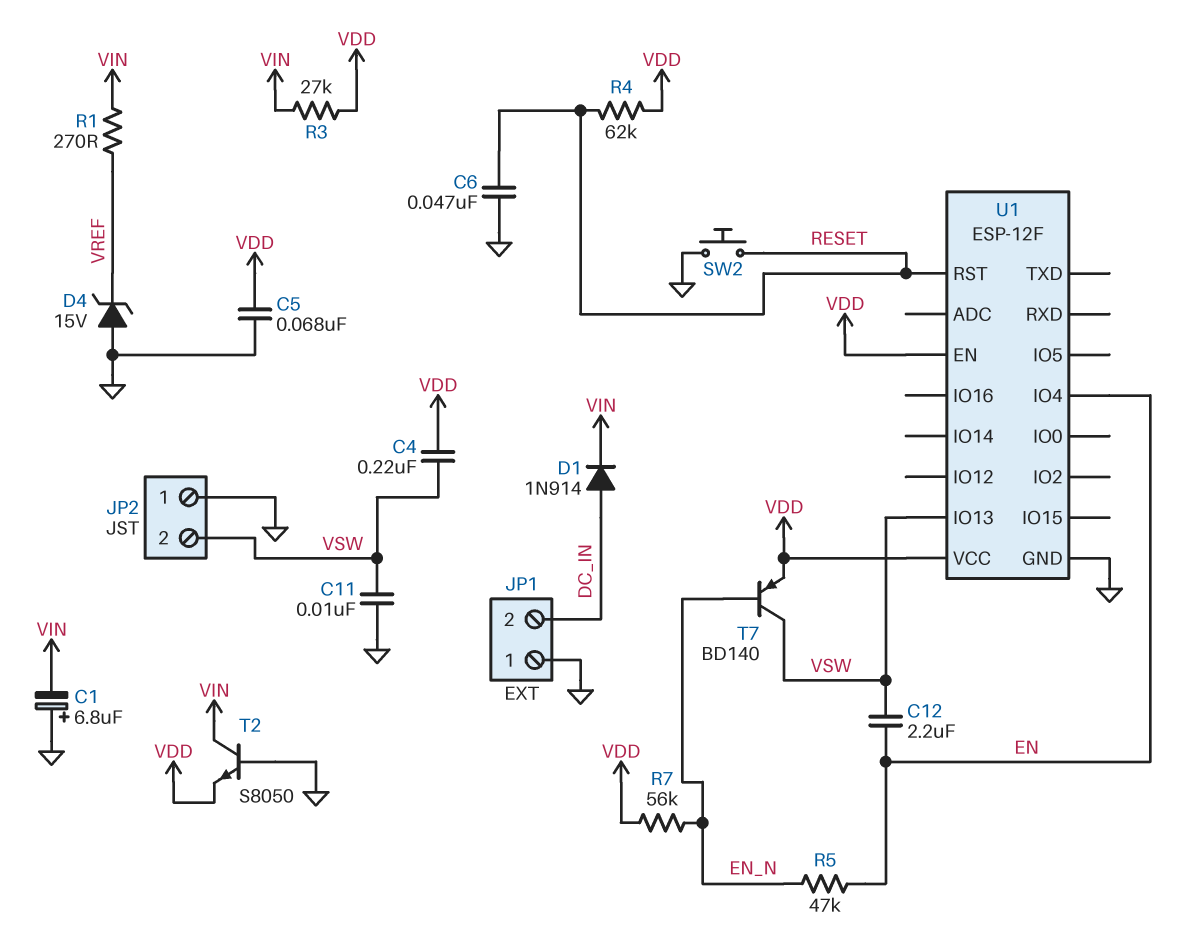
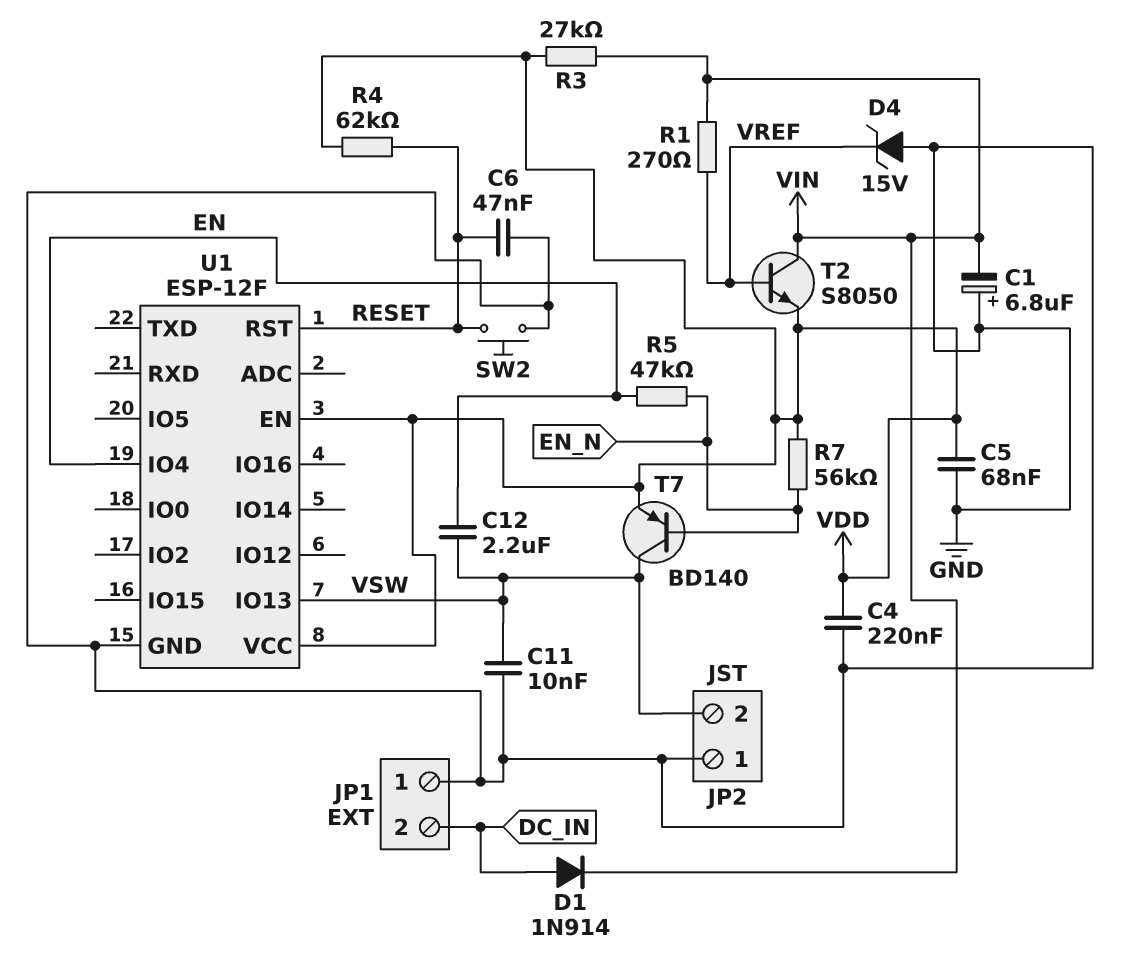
C4: 220nF (VDD, VSW) -> 220nF (GND, VDD)
T2: NPN S8050 (B GND, C VIN, E VDD) -> NPN S8050 (B VREF, C VIN, E VDD)

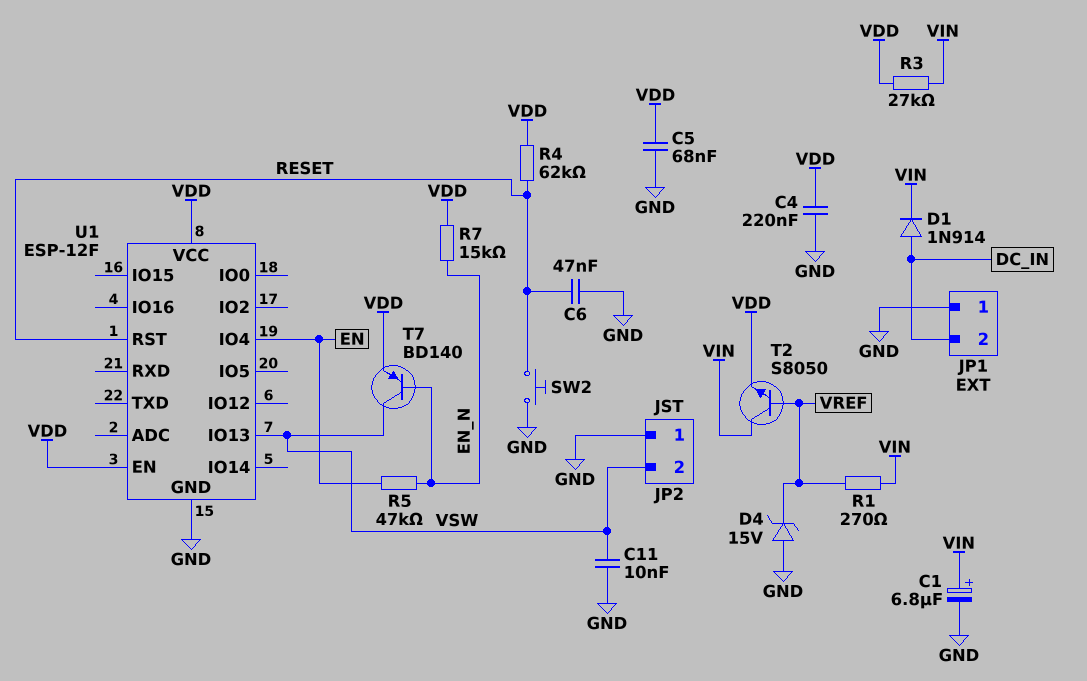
C1: 6.8uF (plus GND, minus VIN) -> 6.8uF (plus VIN, minus GND)
C12: 2.2uF (EN, VSW) -> none
R7: 56k (EN_N, VDD) -> 15k (EN_N, VDD)

